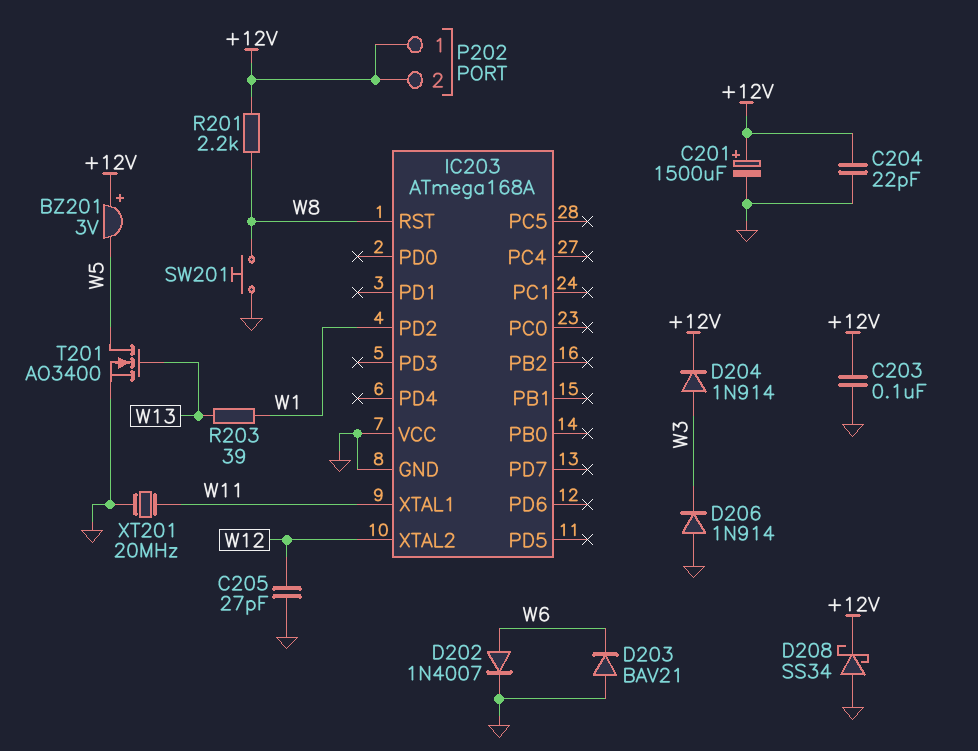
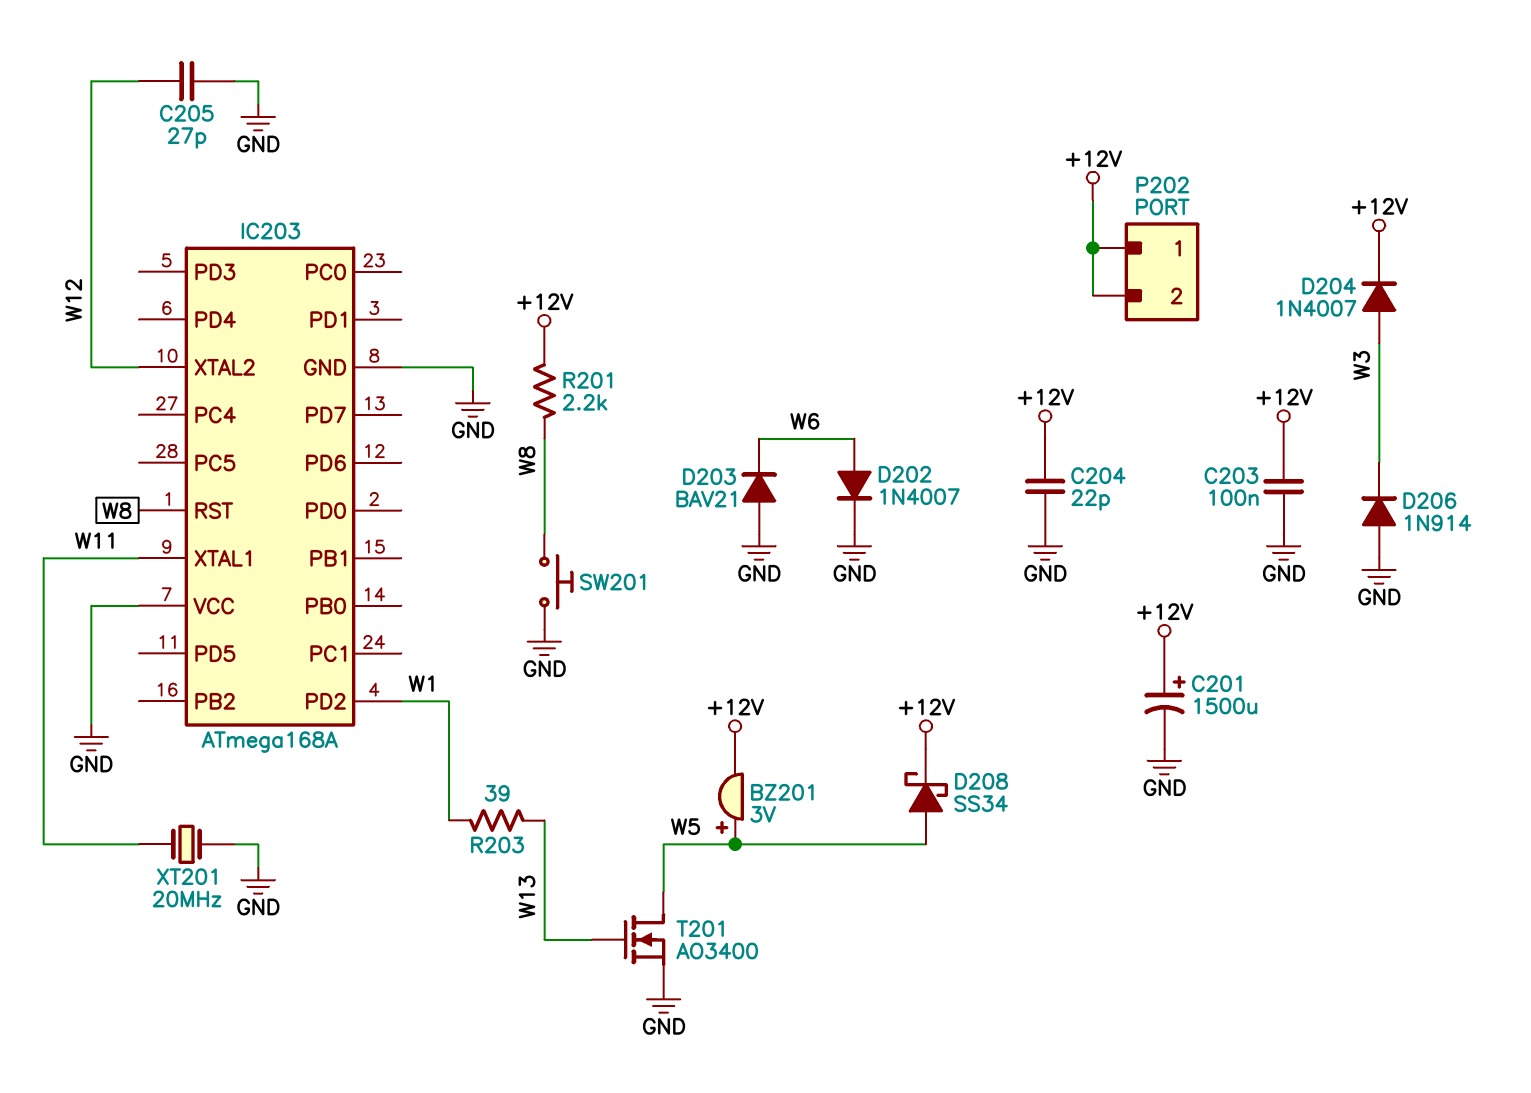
BZ201: buzzer 3V (plus +12V, minus W5) -> buzzer 3V (plus W5, minus +12V)
D204: diode 1N914 (A W3, K +12V) -> diode 1N4007 (A W3, K +12V)
D208: schottky SS34 (A GND, K +12V) -> schottky SS34 (A W5, K +12V)

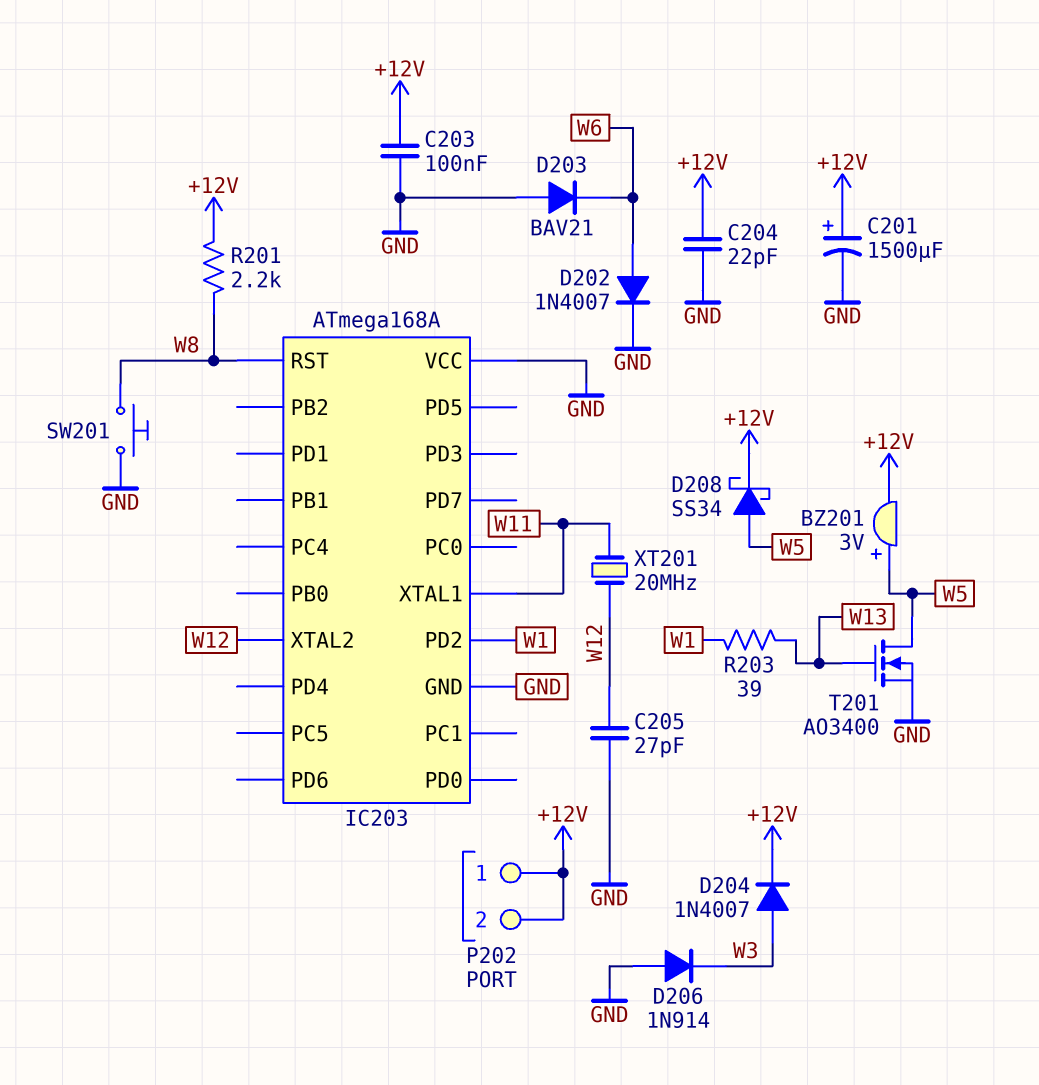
XT201: 20MHz (GND, W11) -> 20MHz (W11, W12)

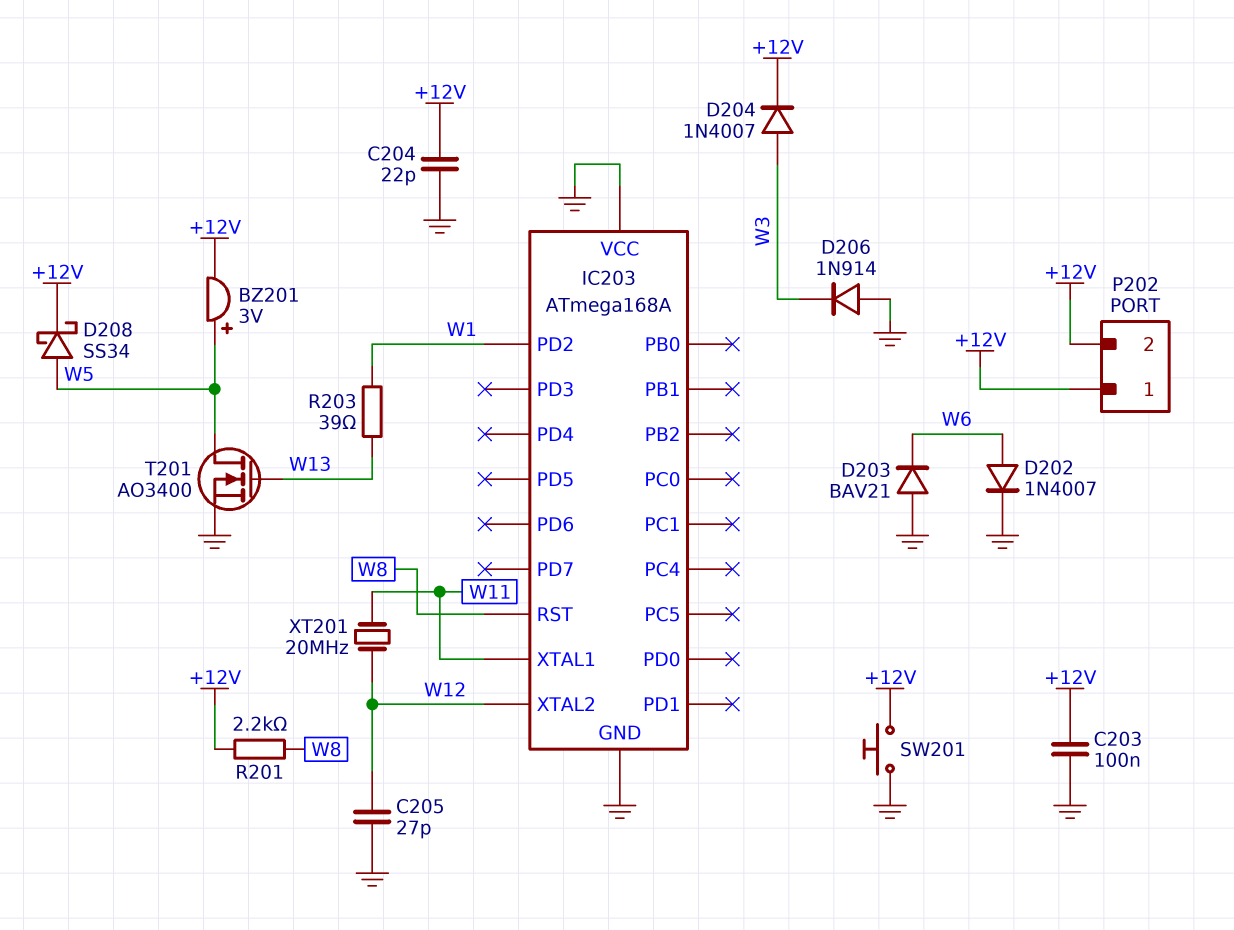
C201: 1500uF (plus +12V, minus GND) -> none
SW201: button (GND, W8) -> button (+12V, GND)

